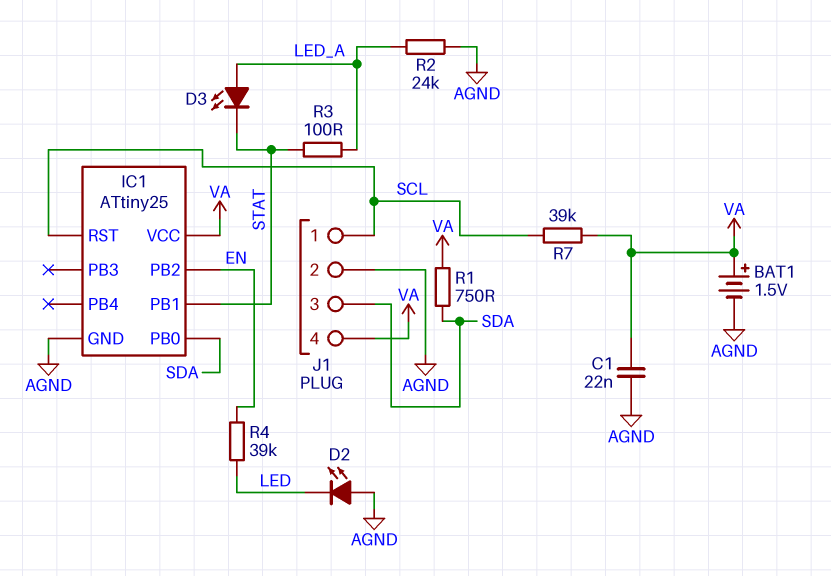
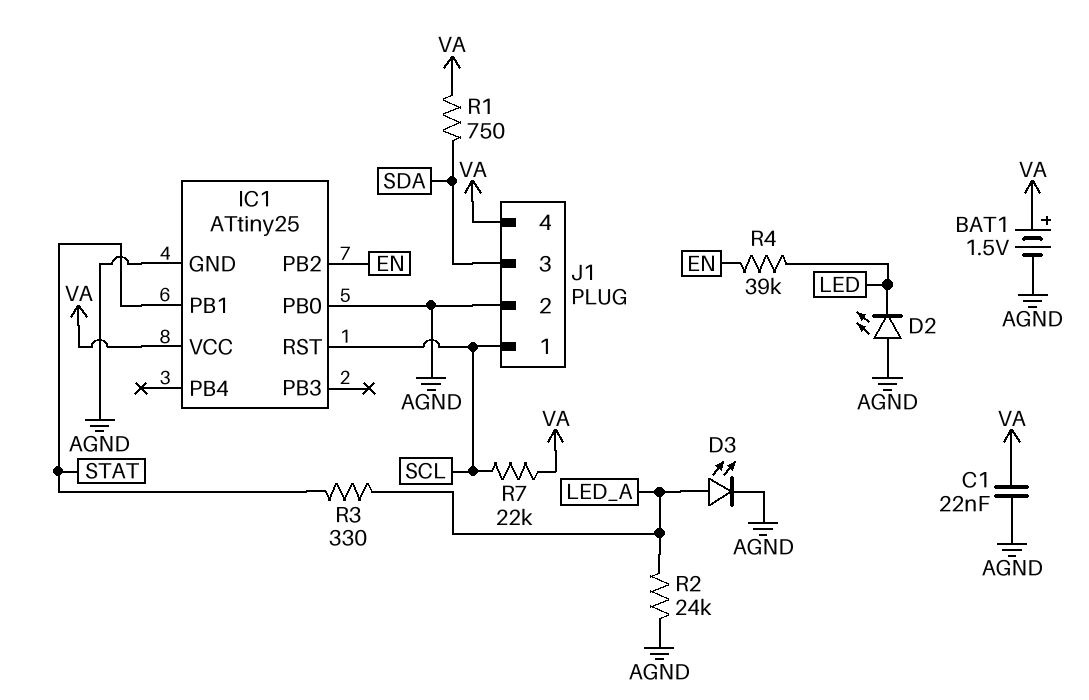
D3: LED (A LED_A, K STAT) -> LED (A LED_A, K AGND)
IC1 pin PB0: SDA -> AGND
R3: 100 (LED_A, STAT) -> 330 (LED_A, STAT)
R7: 39k (SCL, VA) -> 22k (SCL, VA)

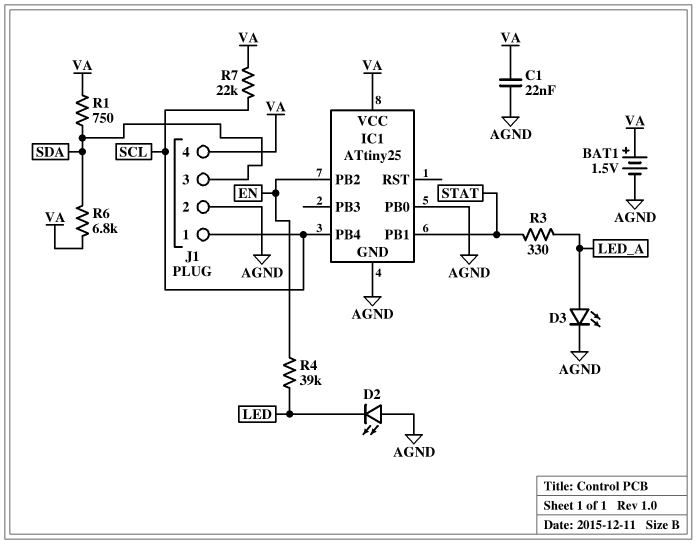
IC1 pin PB4: none -> SCL
IC1 pin RST: SCL -> none
R2: 24k (AGND, LED_A) -> none
R6: none -> 6.8k (SDA, VA)

